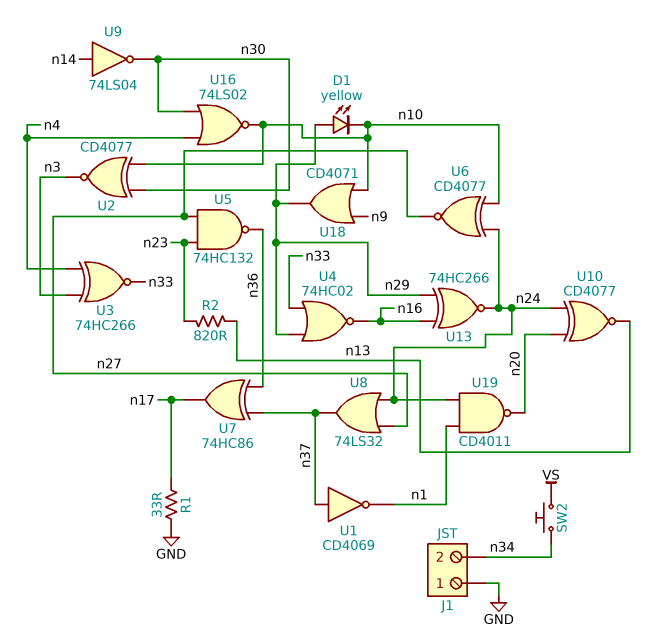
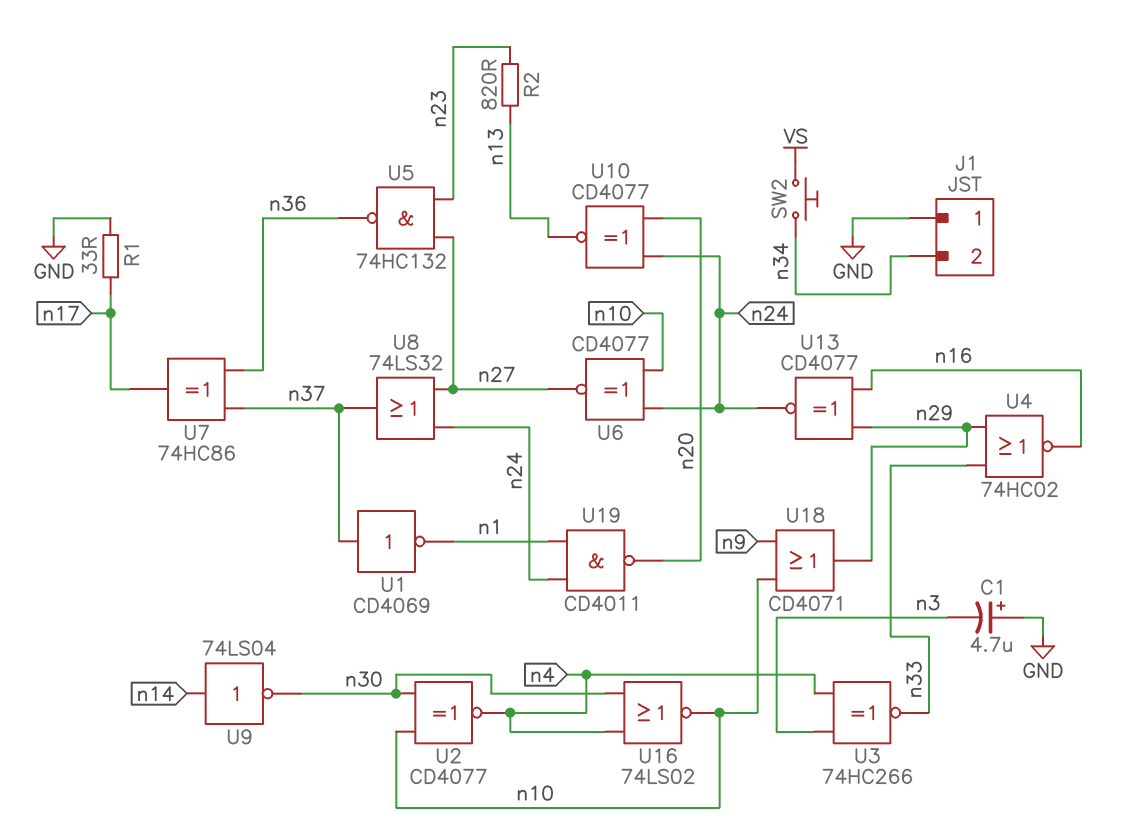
C1: none -> 4.7uF (plus GND, minus n3)
D1: LED yellow (A n29, K n10) -> none
U2: XNOR CD4077 (in n10, in n30, out n3) -> XNOR CD4077 (in n10, in n30, out n4)
U13: XNOR 74HC266 (in n16, in n29, out n24) -> XNOR CD4077 (in n16, in n29, out n24)

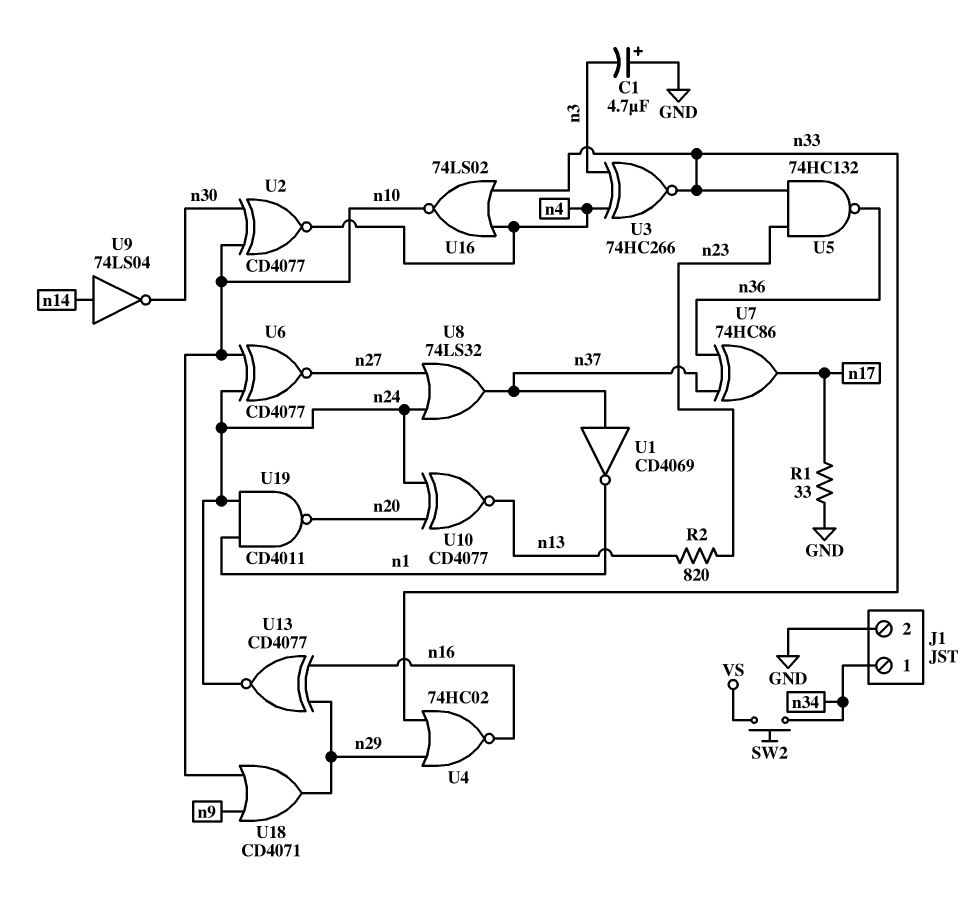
J1 pin 1: GND -> n34
J1 pin 2: n34 -> GND
U5: NAND 74HC132 (in n23, in n27, out n36) -> NAND 74HC132 (in n23, in n33, out n36)
U16: NOR 74LS02 (in n4, in n30, out n10) -> NOR 74LS02 (in n4, in n33, out n10)

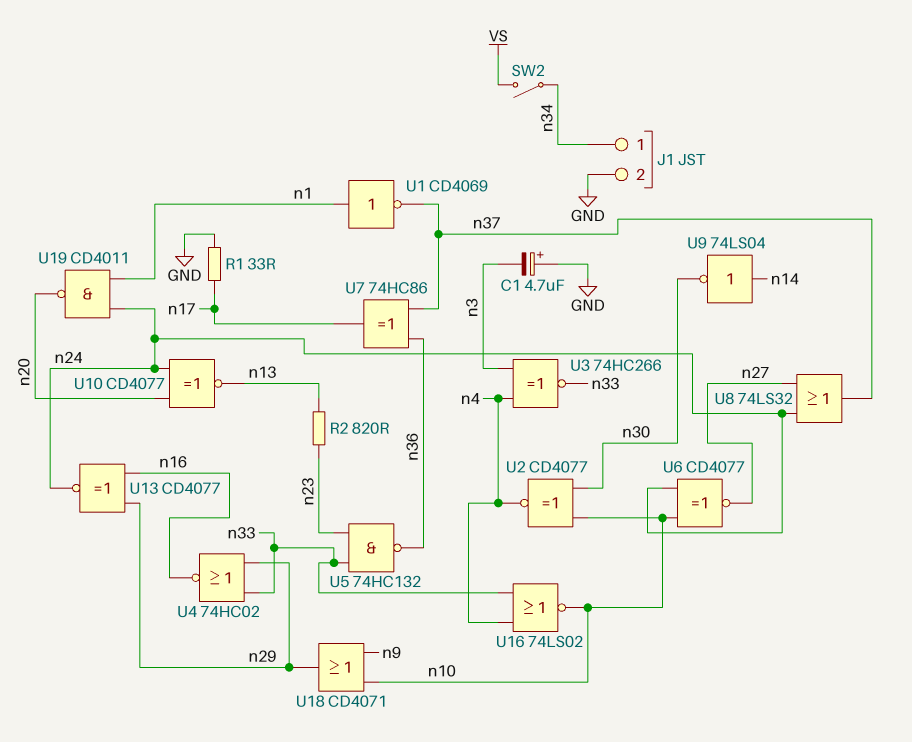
SW2: button (VS, n34) -> switch (VS, n34)
U1: NOT CD4069 (in n37, out n1) -> NOT CD4069 (in n1, out n37)

